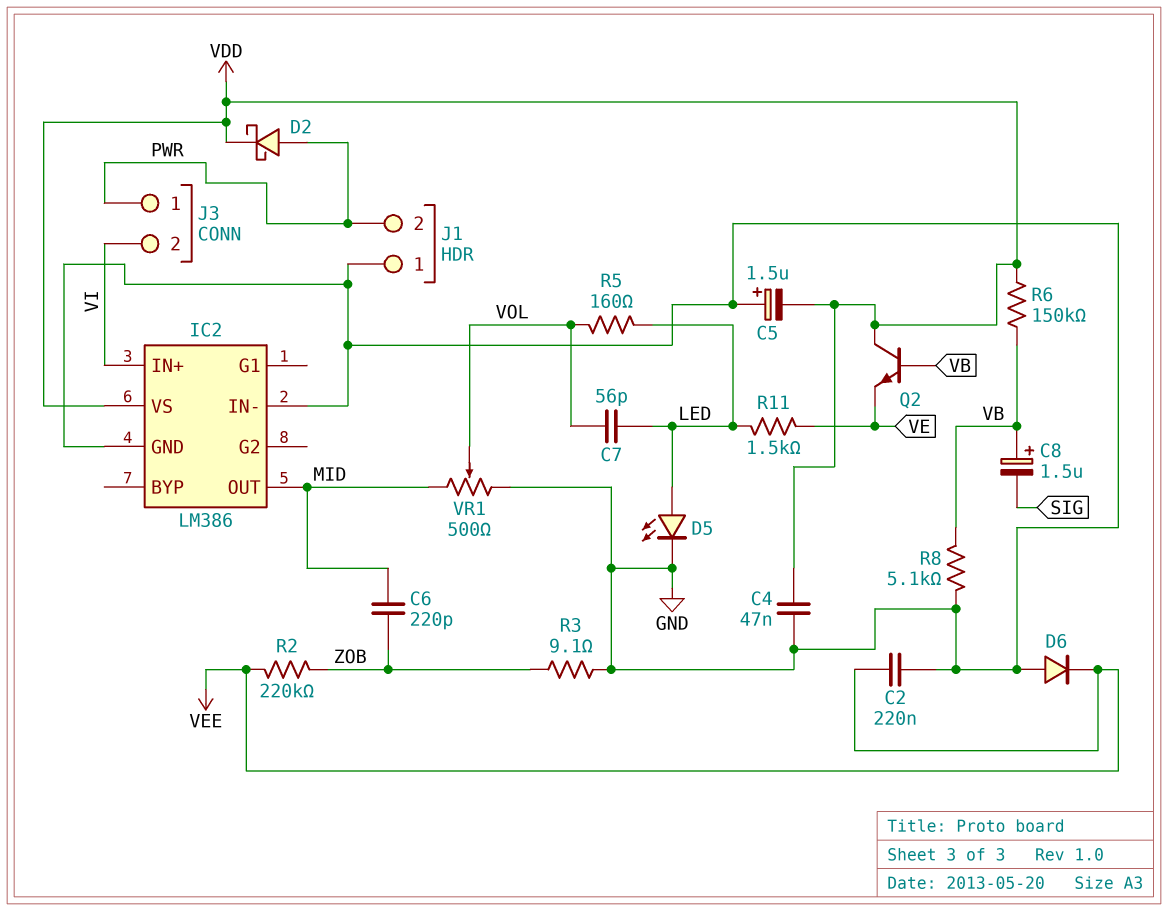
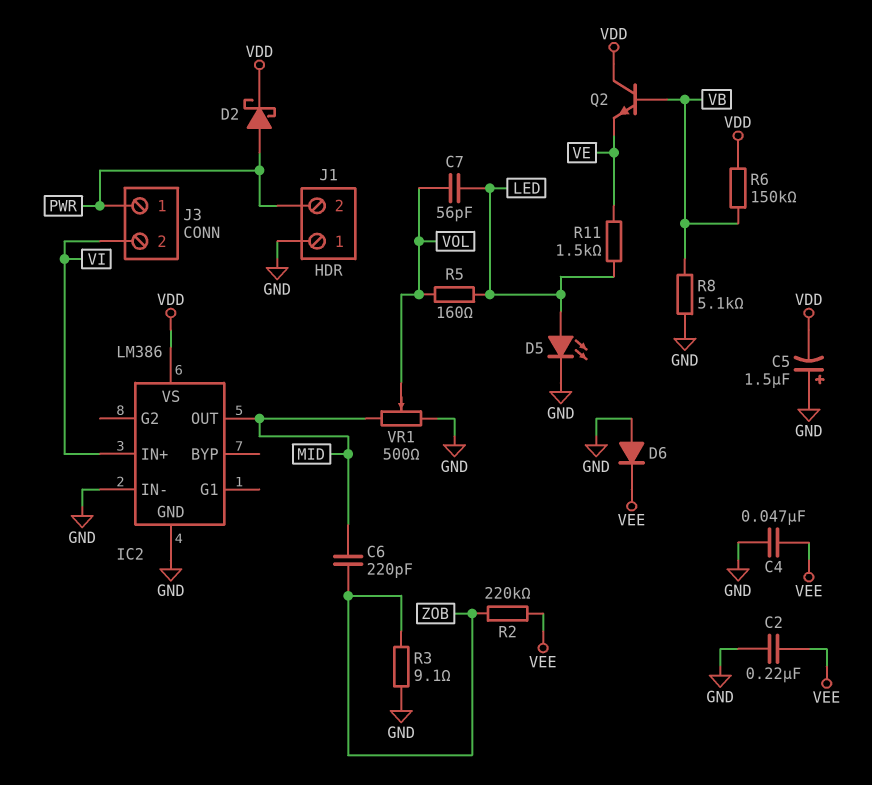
C4: 47nF (GND, VDD) -> 47nF (GND, VEE)
C8: 1.5uF (plus VB, minus SIG) -> none

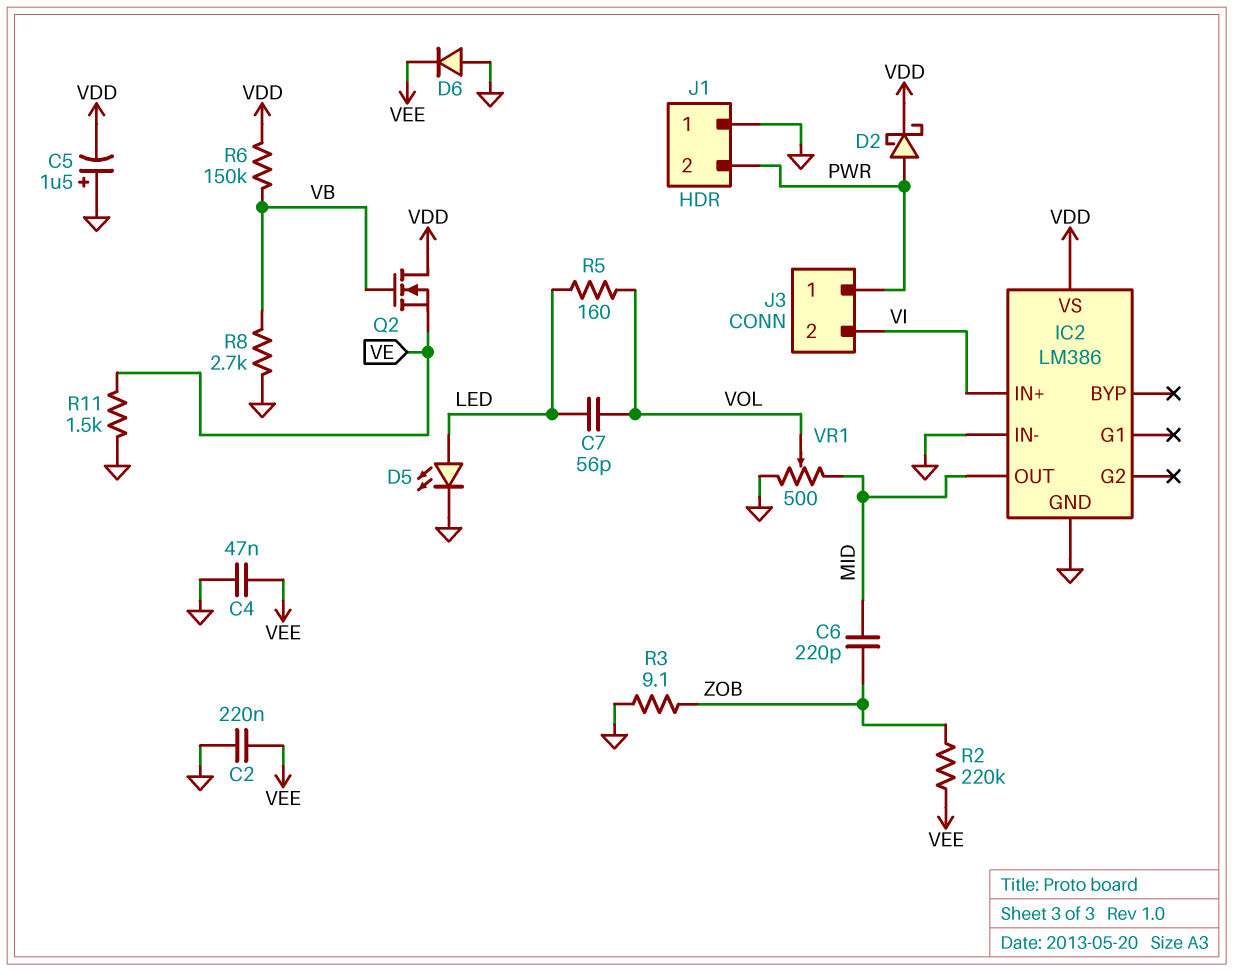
Q2: NPN (B VB, C VDD, E VE) -> NMOS (G VB, D VDD, S VE)
R8: 5.1k (GND, VB) -> 2.7k (GND, VB)
R11: 1.5k (LED, VE) -> 1.5k (GND, VE)

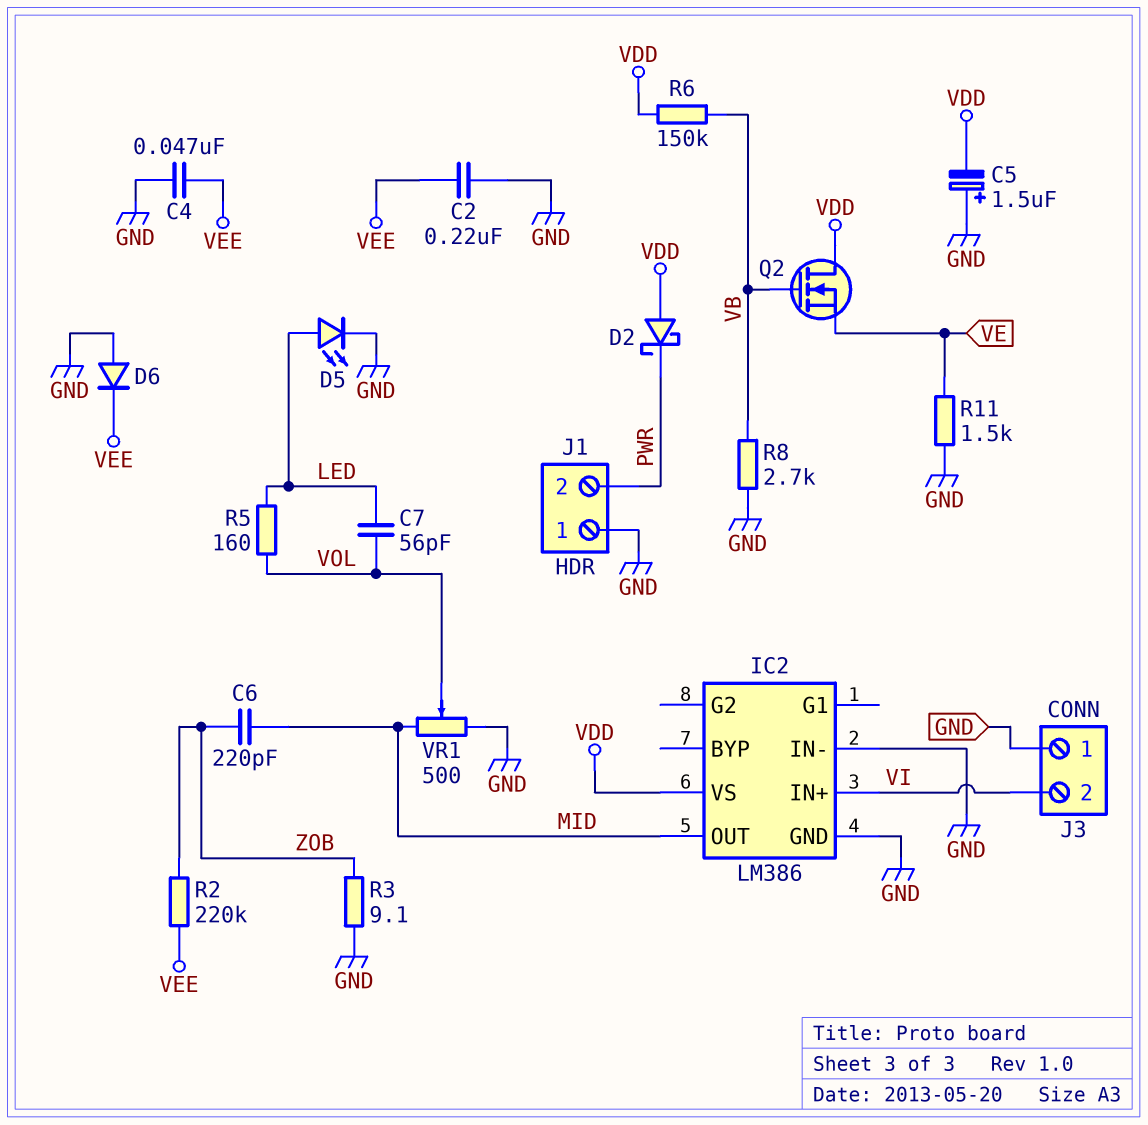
D2: schottky (A PWR, K VDD) -> schottky (A VDD, K PWR)
J3 pin 1: PWR -> GND

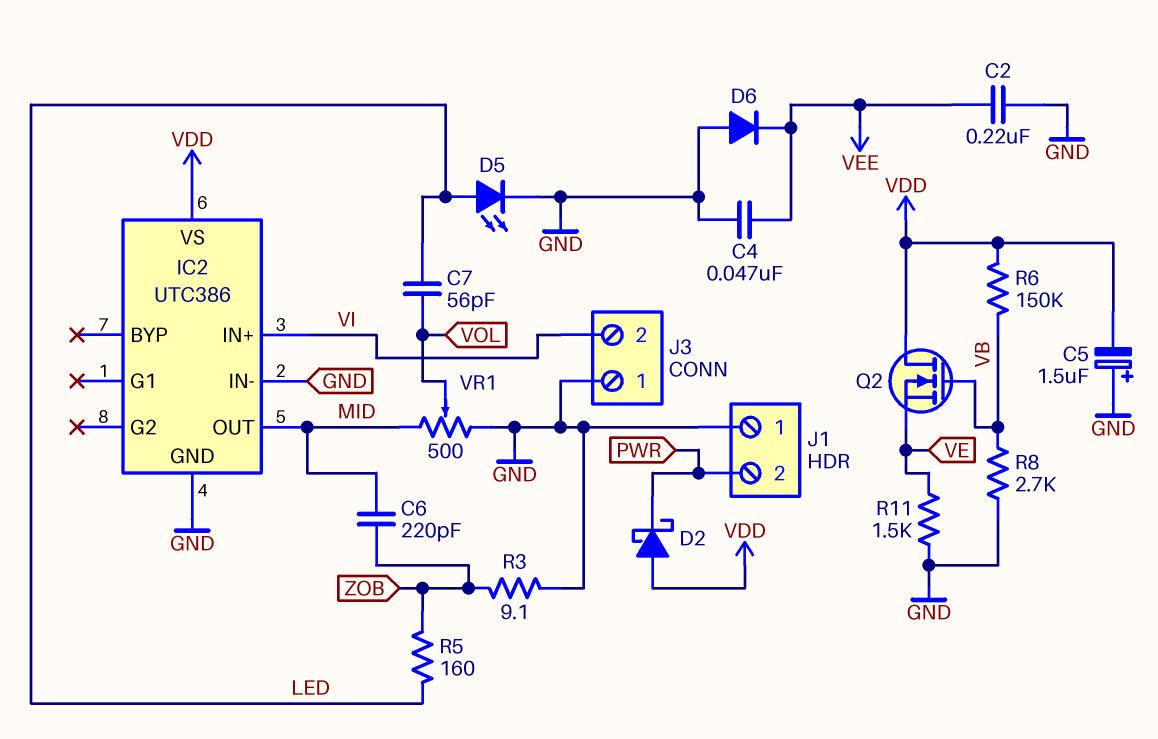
IC2: LM386 -> UTC386
R2: 220k (VEE, ZOB) -> none
R5: 160 (LED, VOL) -> 160 (LED, ZOB)

